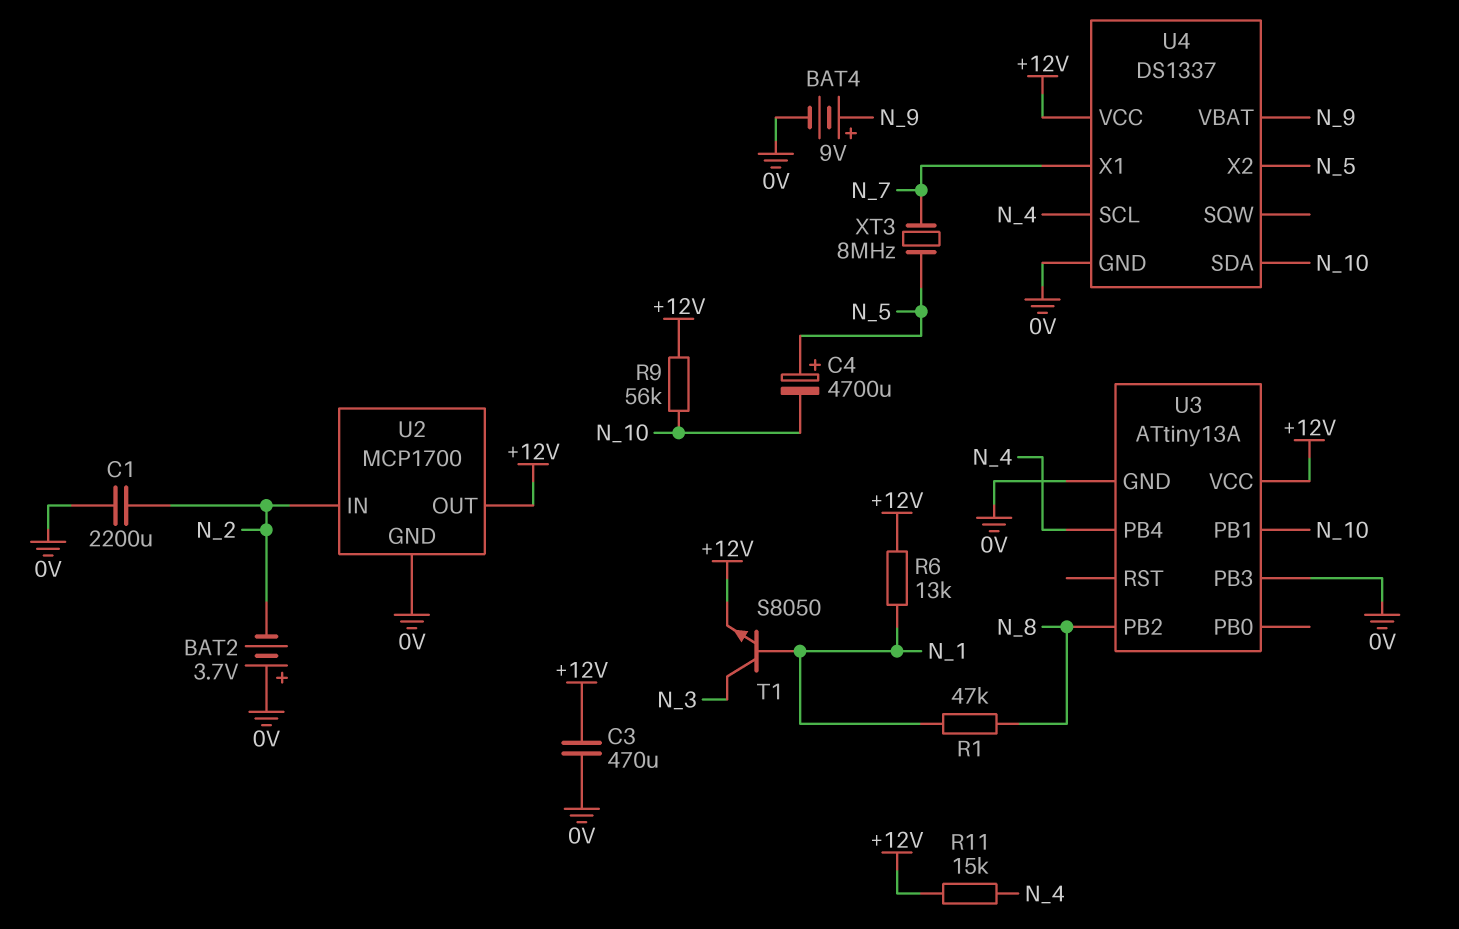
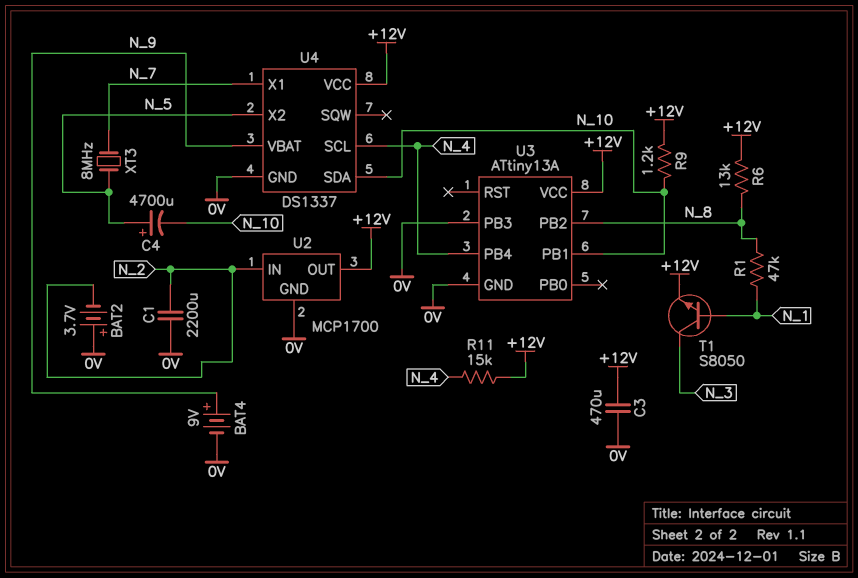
R6: 13k (+12V, N_1) -> 13k (+12V, N_8)
R9: 56k (+12V, N_10) -> 1.2k (+12V, N_10)

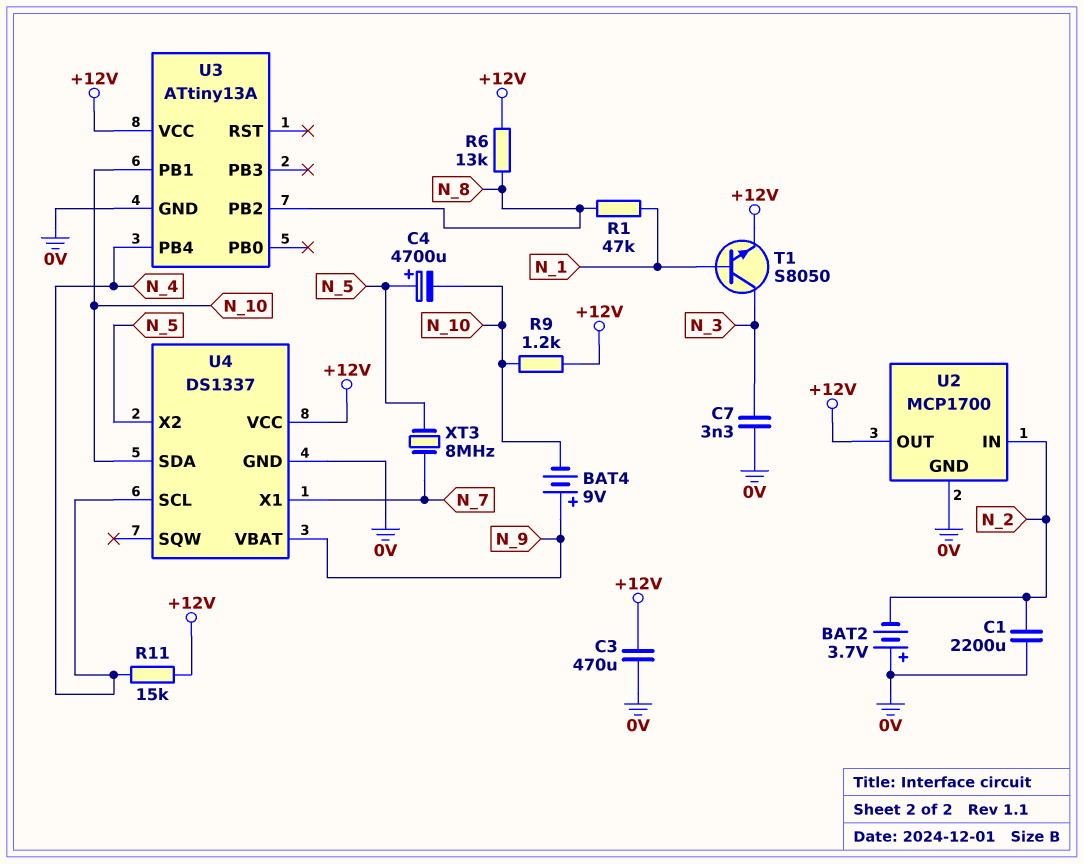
BAT4: 9V (plus N_9, minus 0V) -> 9V (plus N_9, minus N_10)
C7: none -> 3.3nF (0V, N_3)
U3 pin PB3: 0V -> none

